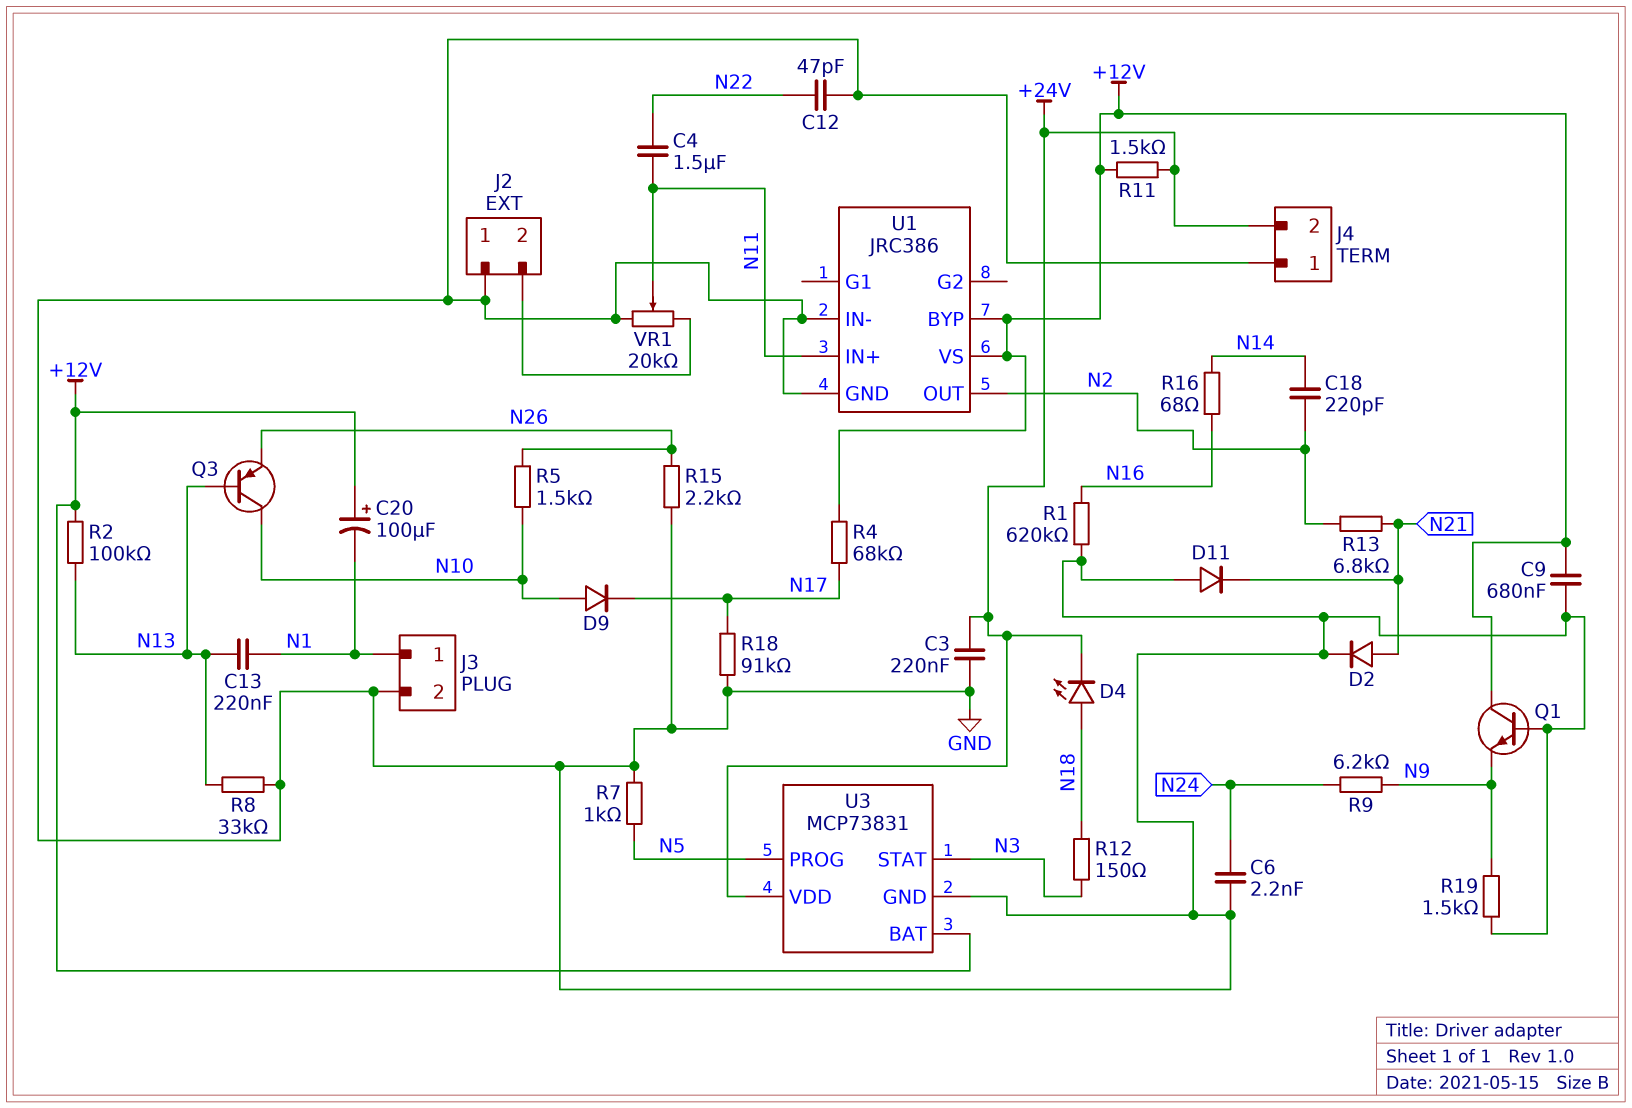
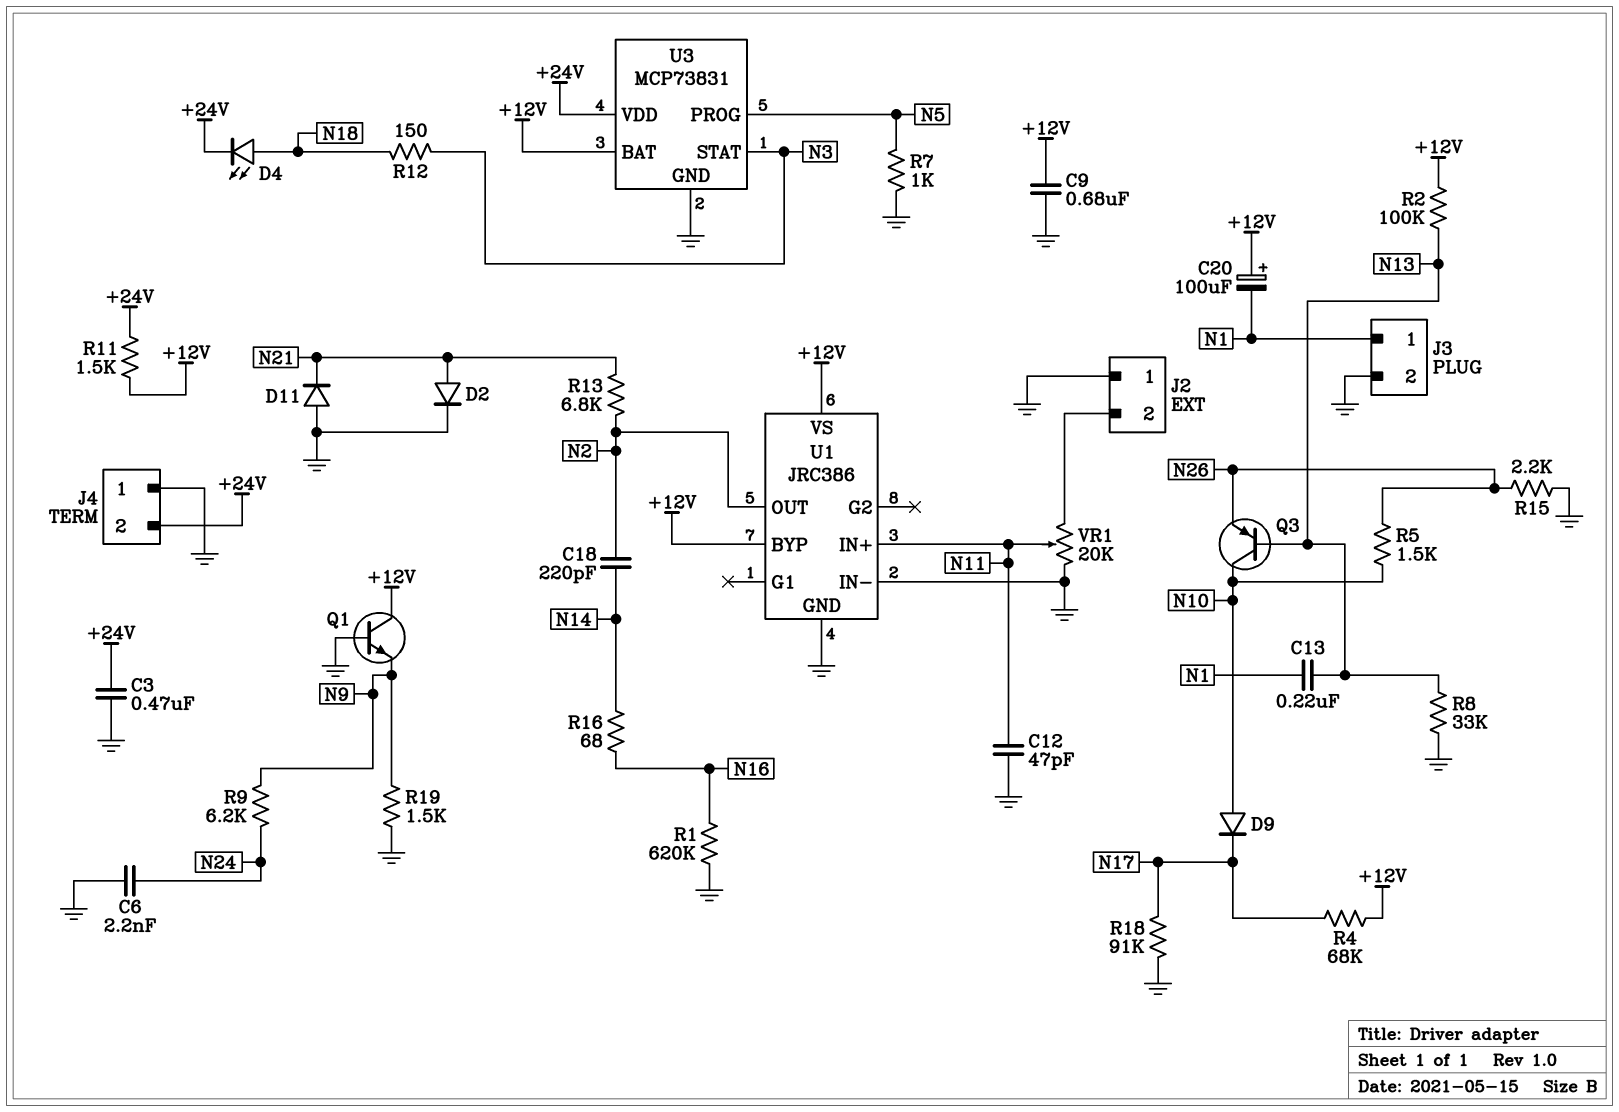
C3: 220nF (+24V, GND) -> 470nF (+24V, GND)
C4: 1.5uF (N11, N22) -> none
C12: 47pF (GND, N22) -> 47pF (GND, N11)

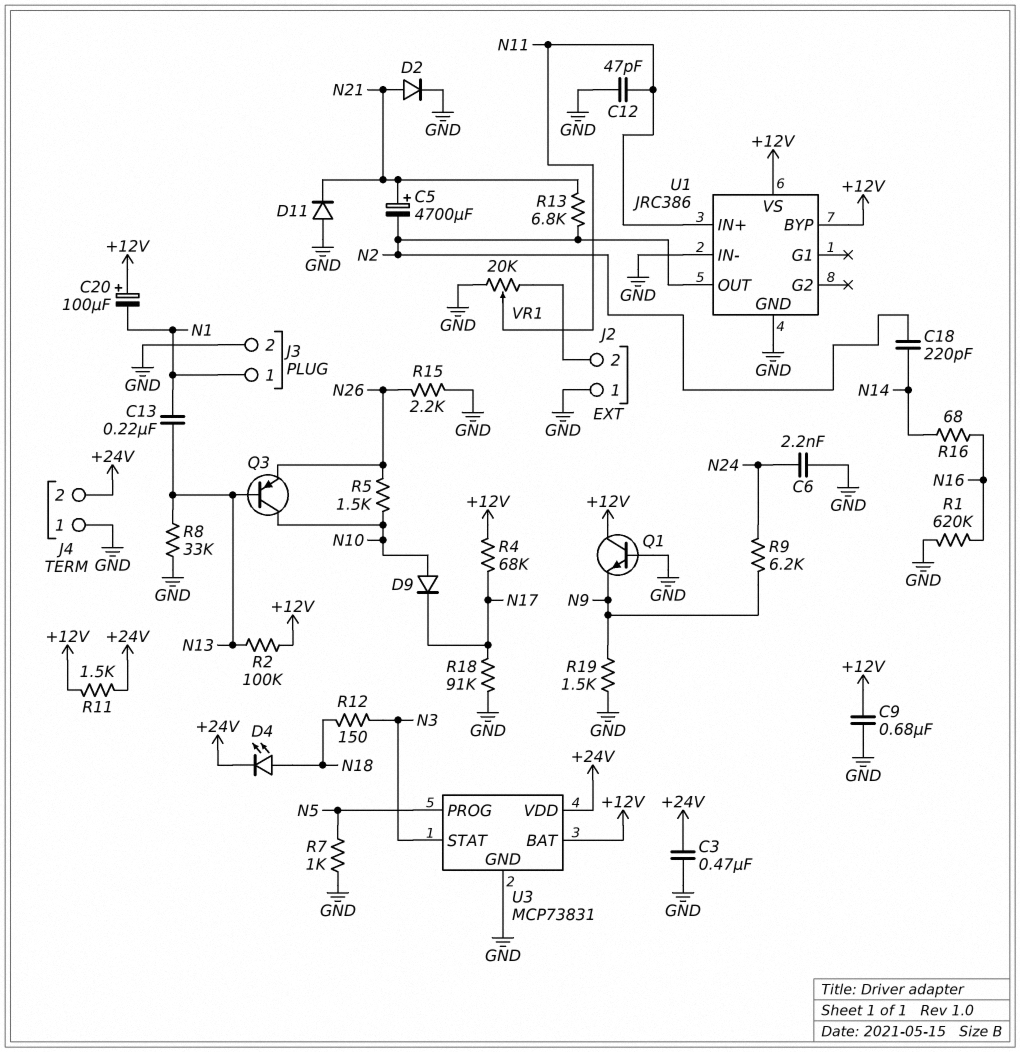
C5: none -> 4700uF (plus N21, minus N2)

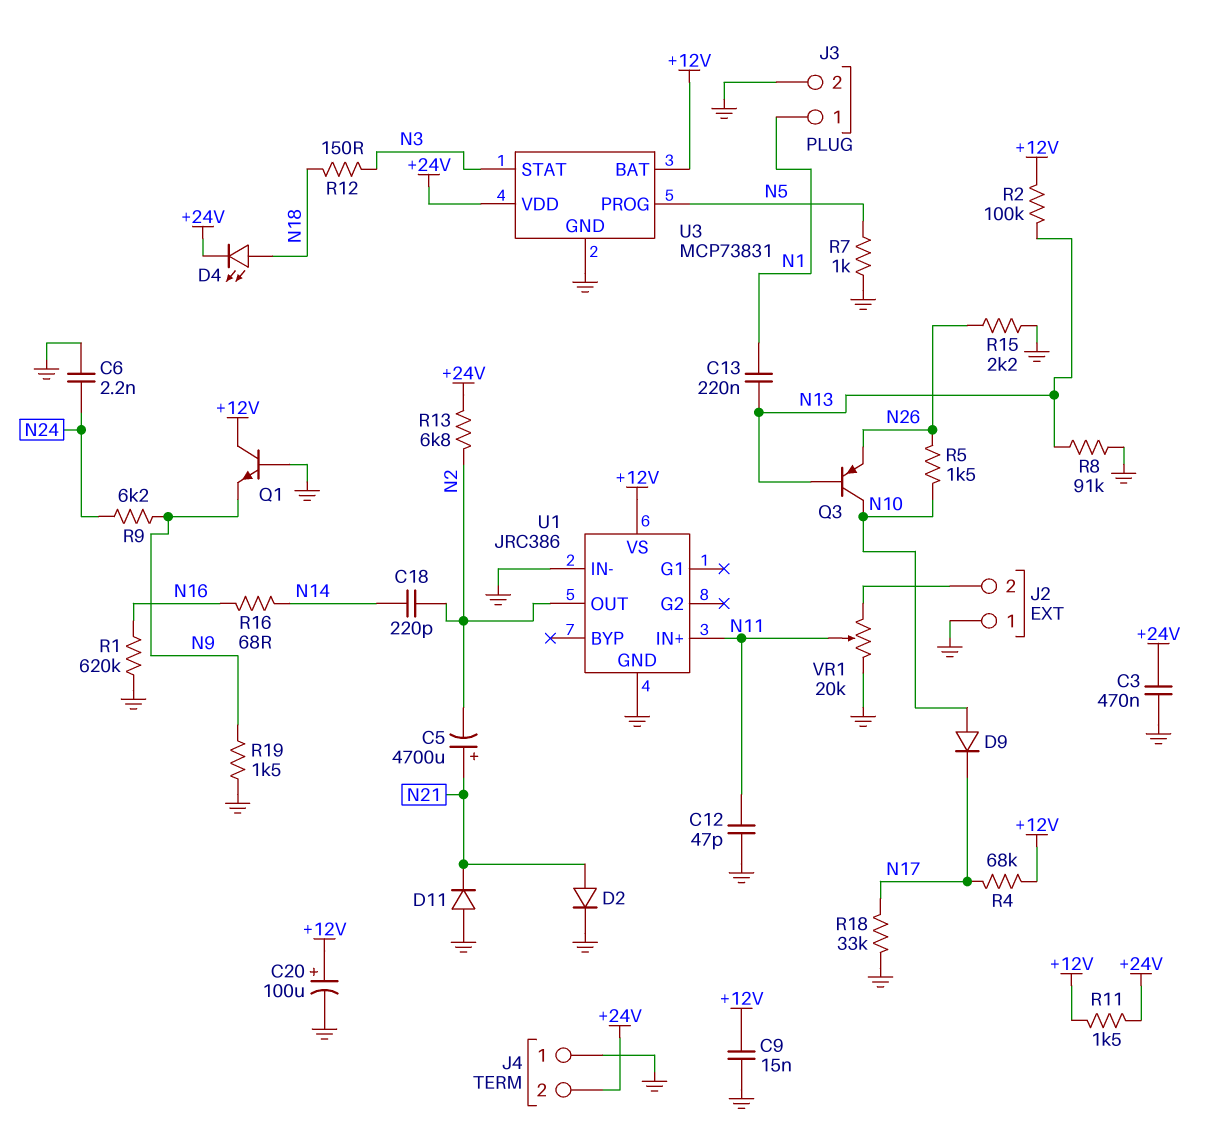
C9: 680nF (+12V, GND) -> 15nF (+12V, GND)
C20: 100uF (plus +12V, minus N1) -> 100uF (plus +12V, minus GND)
R8: 33k (GND, N13) -> 91k (GND, N13)
R13: 6.8k (N2, N21) -> 6.8k (+24V, N2)
R18: 91k (GND, N17) -> 33k (GND, N17)
U1 pin BYP: +12V -> none

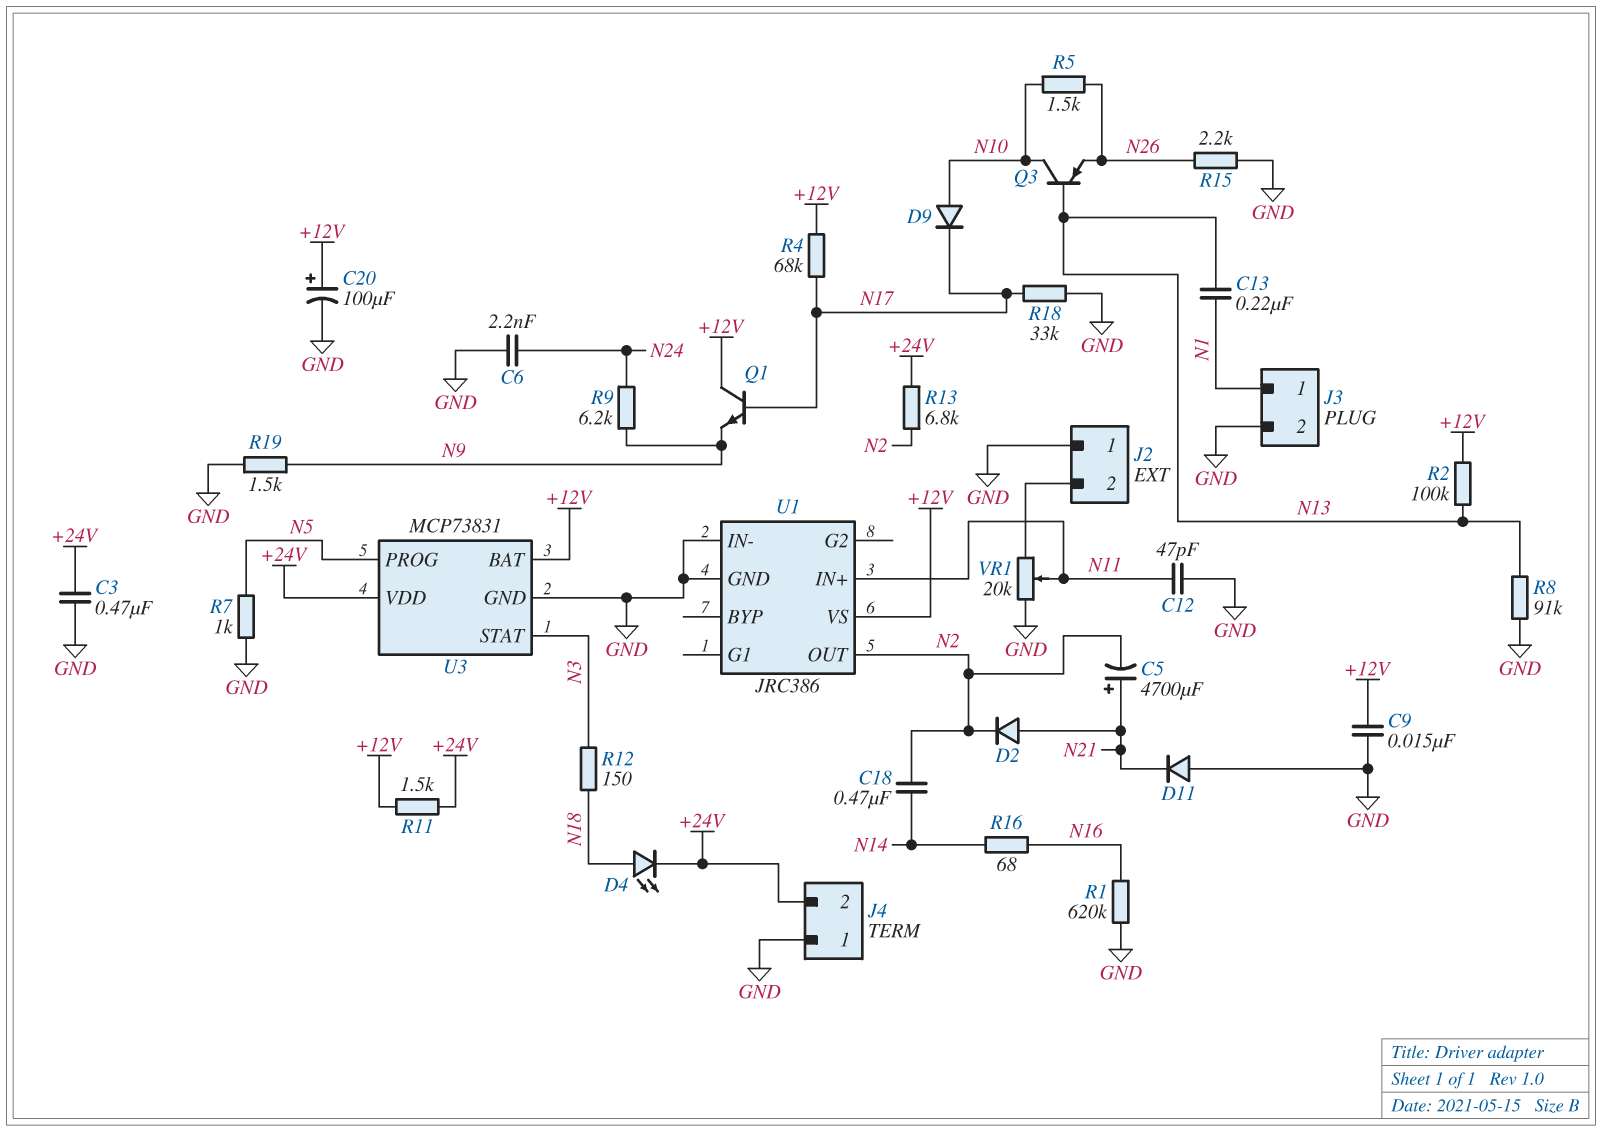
C18: 220pF (N2, N14) -> 470nF (N2, N14)
D2: diode (A N21, K GND) -> diode (A N21, K N2)
Q1: NPN (B GND, C +12V, E N9) -> NPN (B N17, C +12V, E N9)

